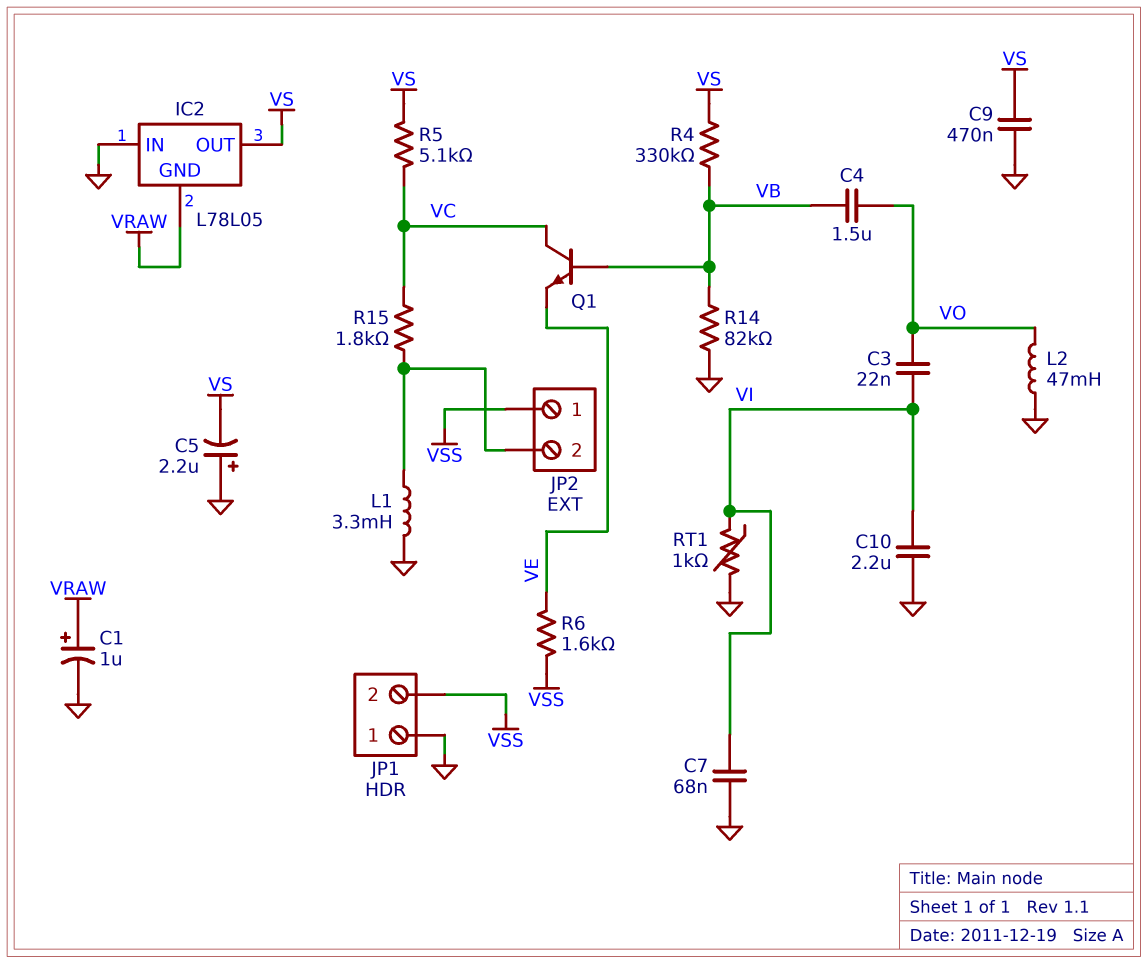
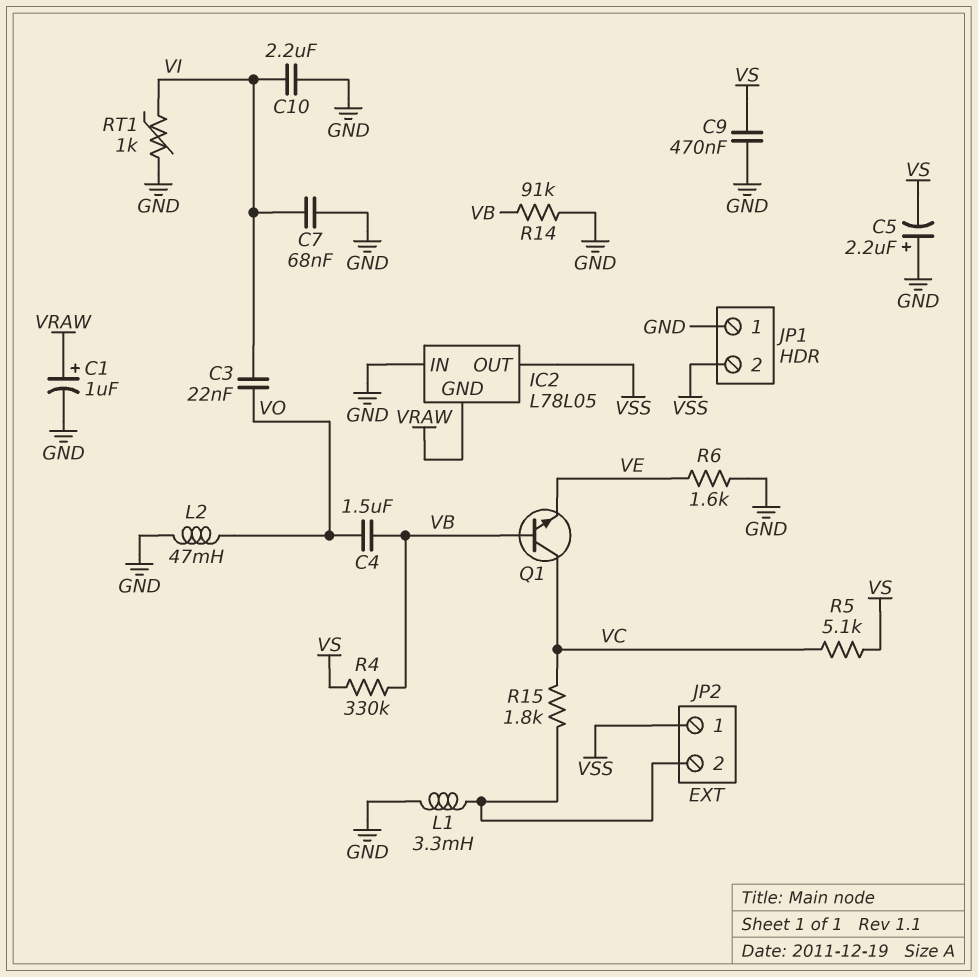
IC2 pin OUT: VS -> VSS
R6: 1.6k (VE, VSS) -> 1.6k (GND, VE)
R14: 82k (GND, VB) -> 91k (GND, VB)

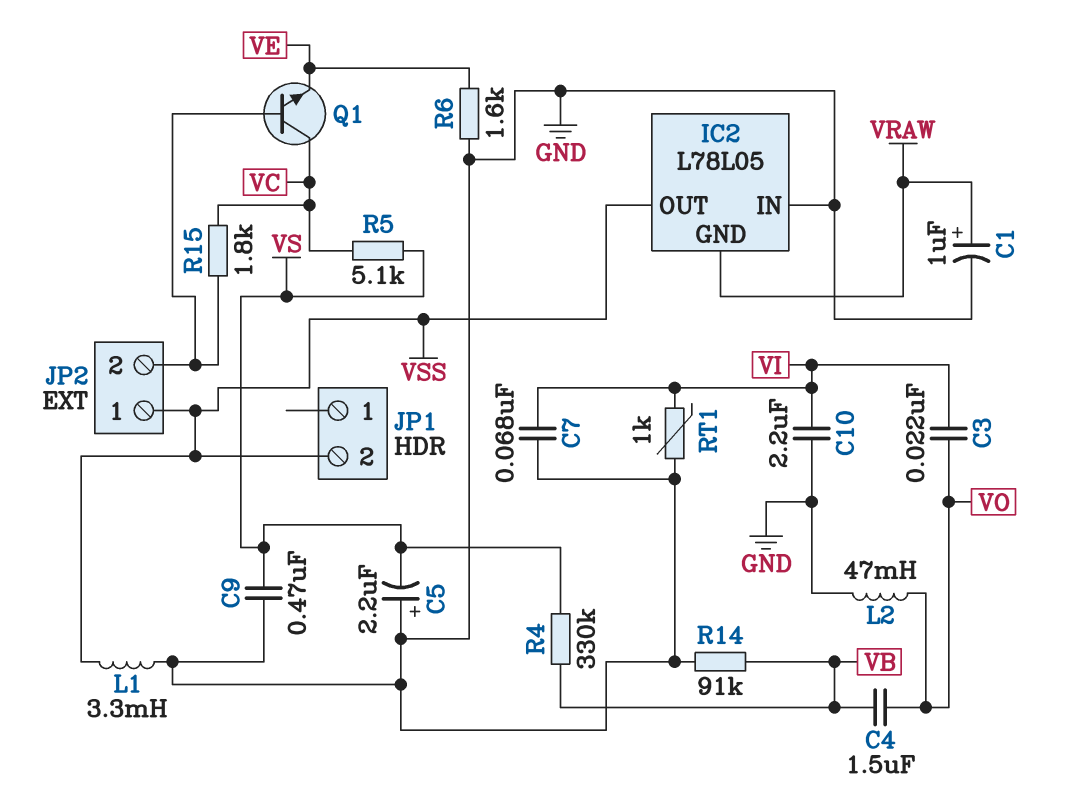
JP1 pin 1: GND -> none
L1: 3.3mH (GND, JP2/2) -> 3.3mH (GND, VSS)
Q1: NPN (B VB, C VC, E VE) -> NPN (B JP2/2, C VC, E VE)

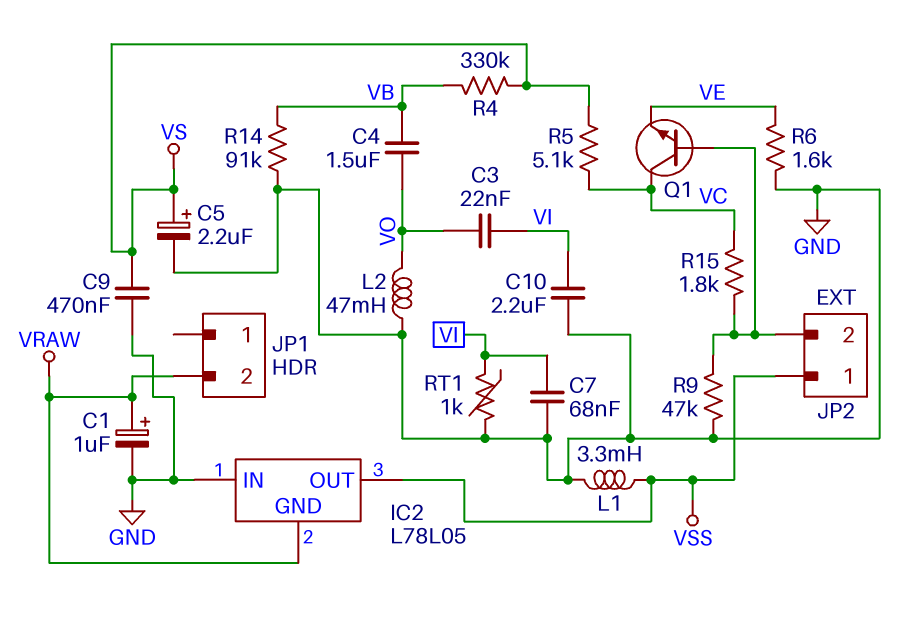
C5: 2.2uF (plus GND, minus VS) -> 2.2uF (plus VS, minus GND)
JP1 pin 2: VSS -> VRAW
R9: none -> 47k (GND, JP2/2)

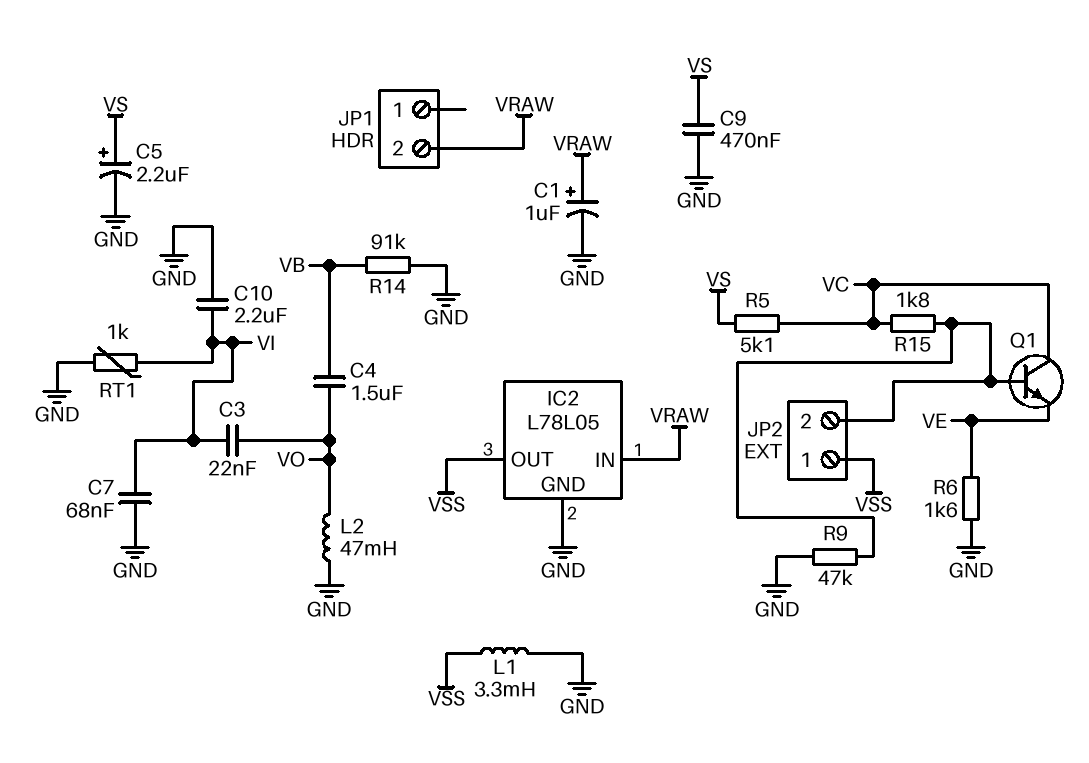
IC2 pin GND: VRAW -> GND
IC2 pin IN: GND -> VRAW
R4: 330k (VB, VS) -> none

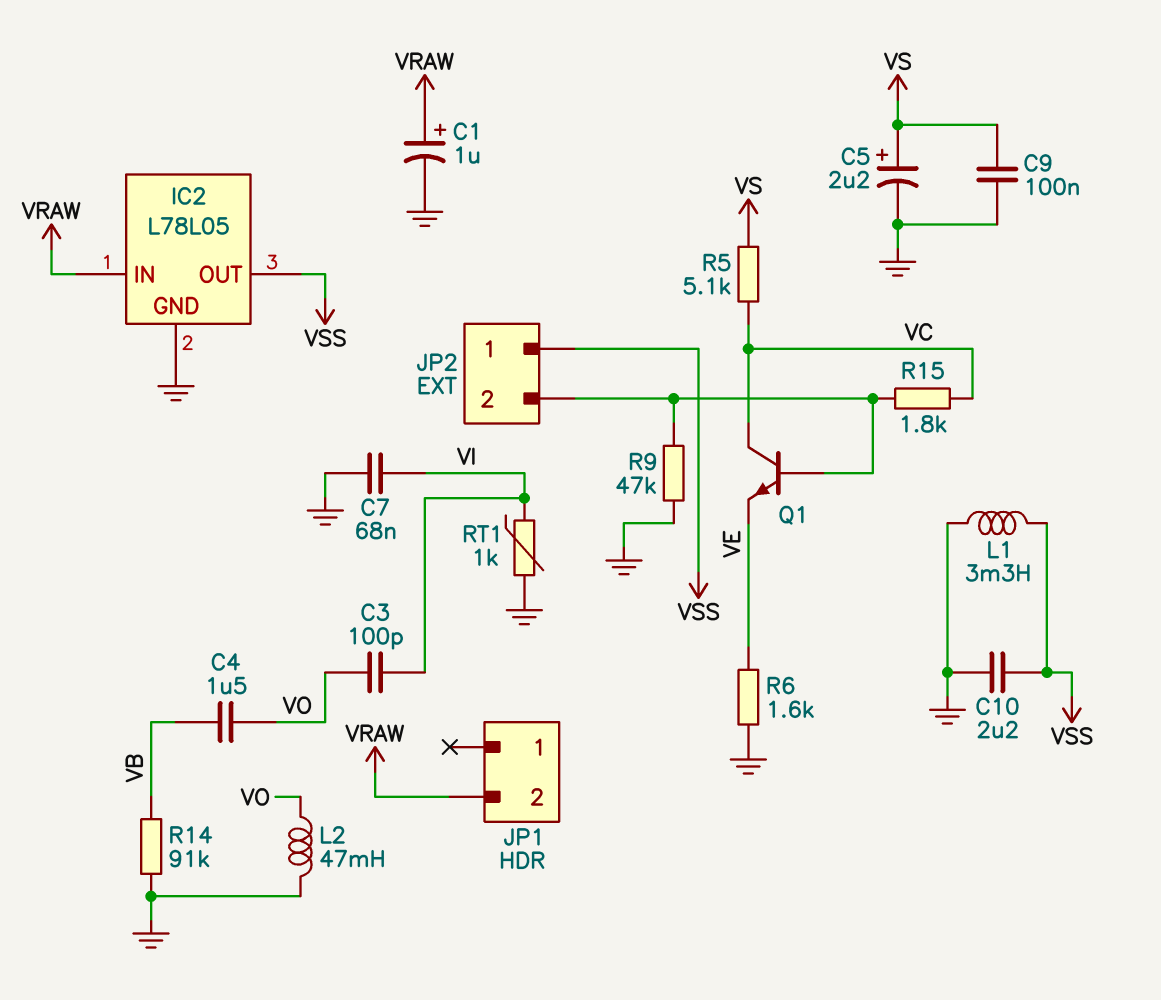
C3: 22nF (VI, VO) -> 100pF (VI, VO)
C9: 470nF (GND, VS) -> 100nF (GND, VS)
C10: 2.2uF (GND, VI) -> 2.2uF (GND, VSS)

